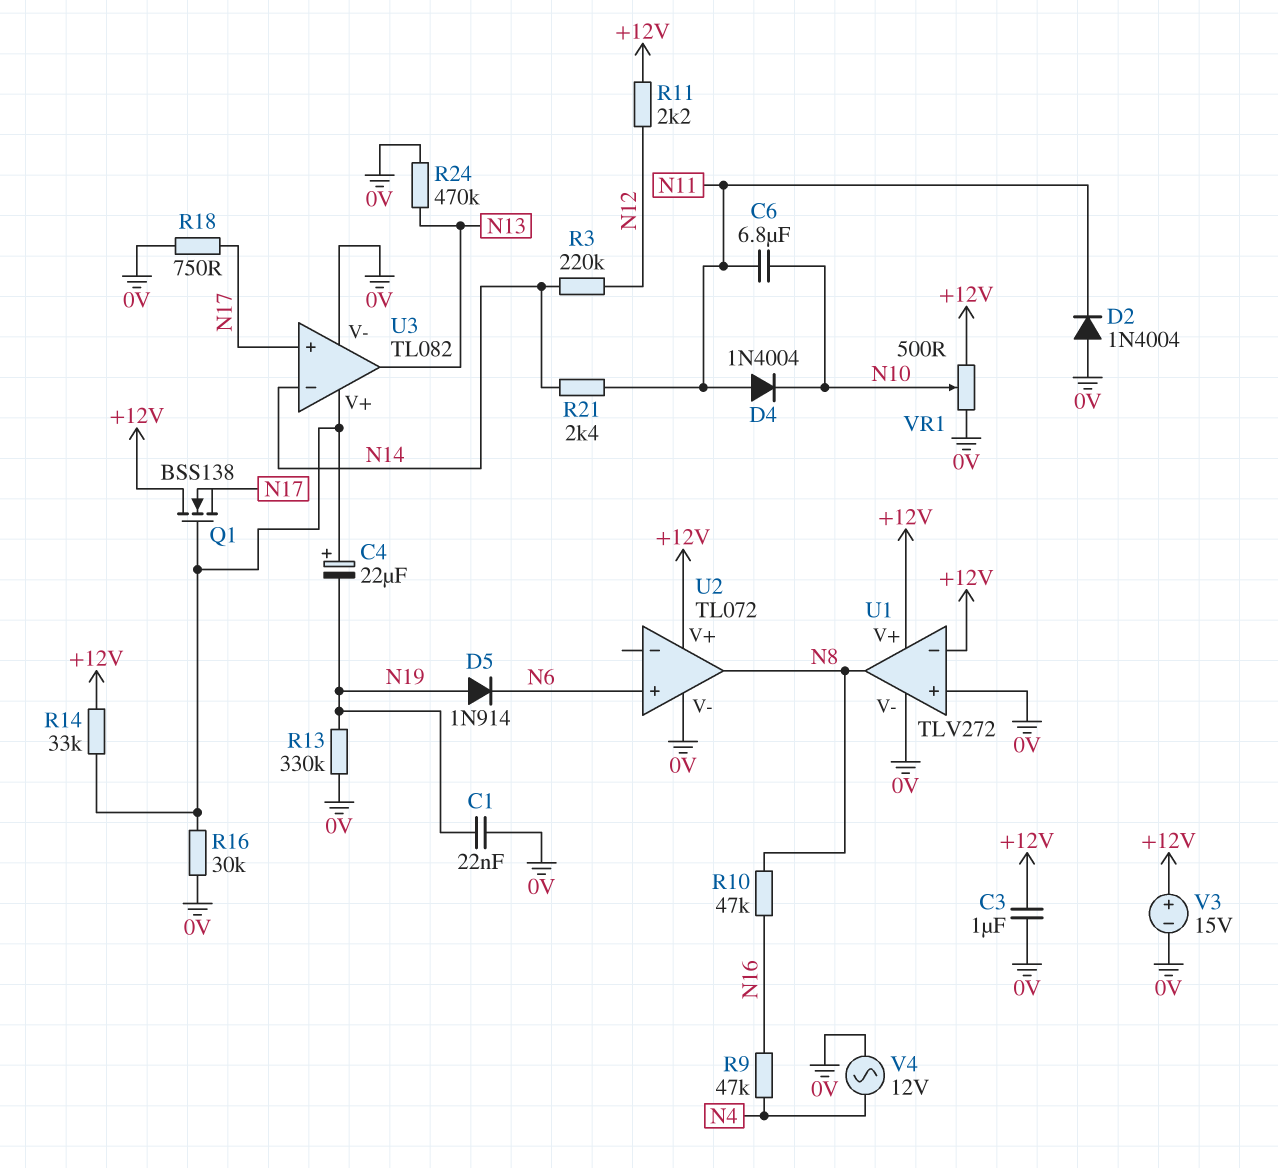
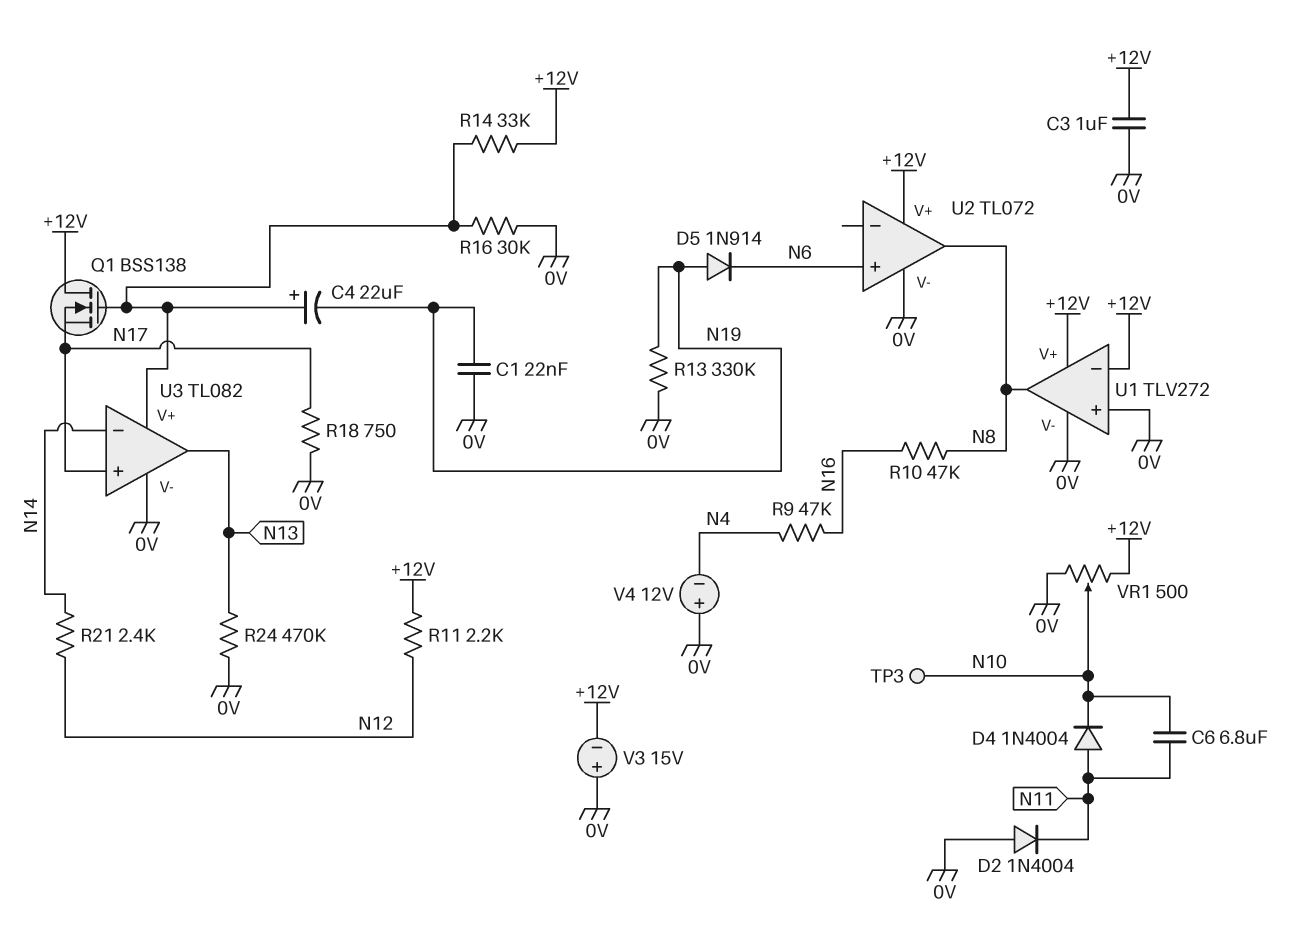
R3: 220k (N12, N14) -> none
R21: 2.4k (N11, N14) -> 2.4k (N12, N14)
TP3: none -> test point (N10)
V3: 15V (plus +12V, minus 0V) -> 15V (plus 0V, minus +12V)
V4: AC 12V (0V, N4) -> 12V (plus 0V, minus N4)

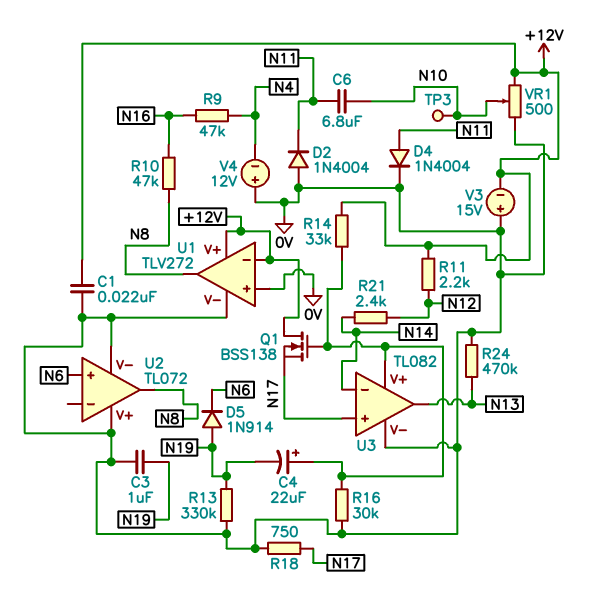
C1: 22nF (0V, N19) -> 22nF (+12V, 0V)
C3: 1uF (+12V, 0V) -> 1uF (0V, N19)
D4: diode 1N4004 (A N11, K N10) -> diode 1N4004 (A N11, K 0V)
U2 pin V+: +12V -> 0V

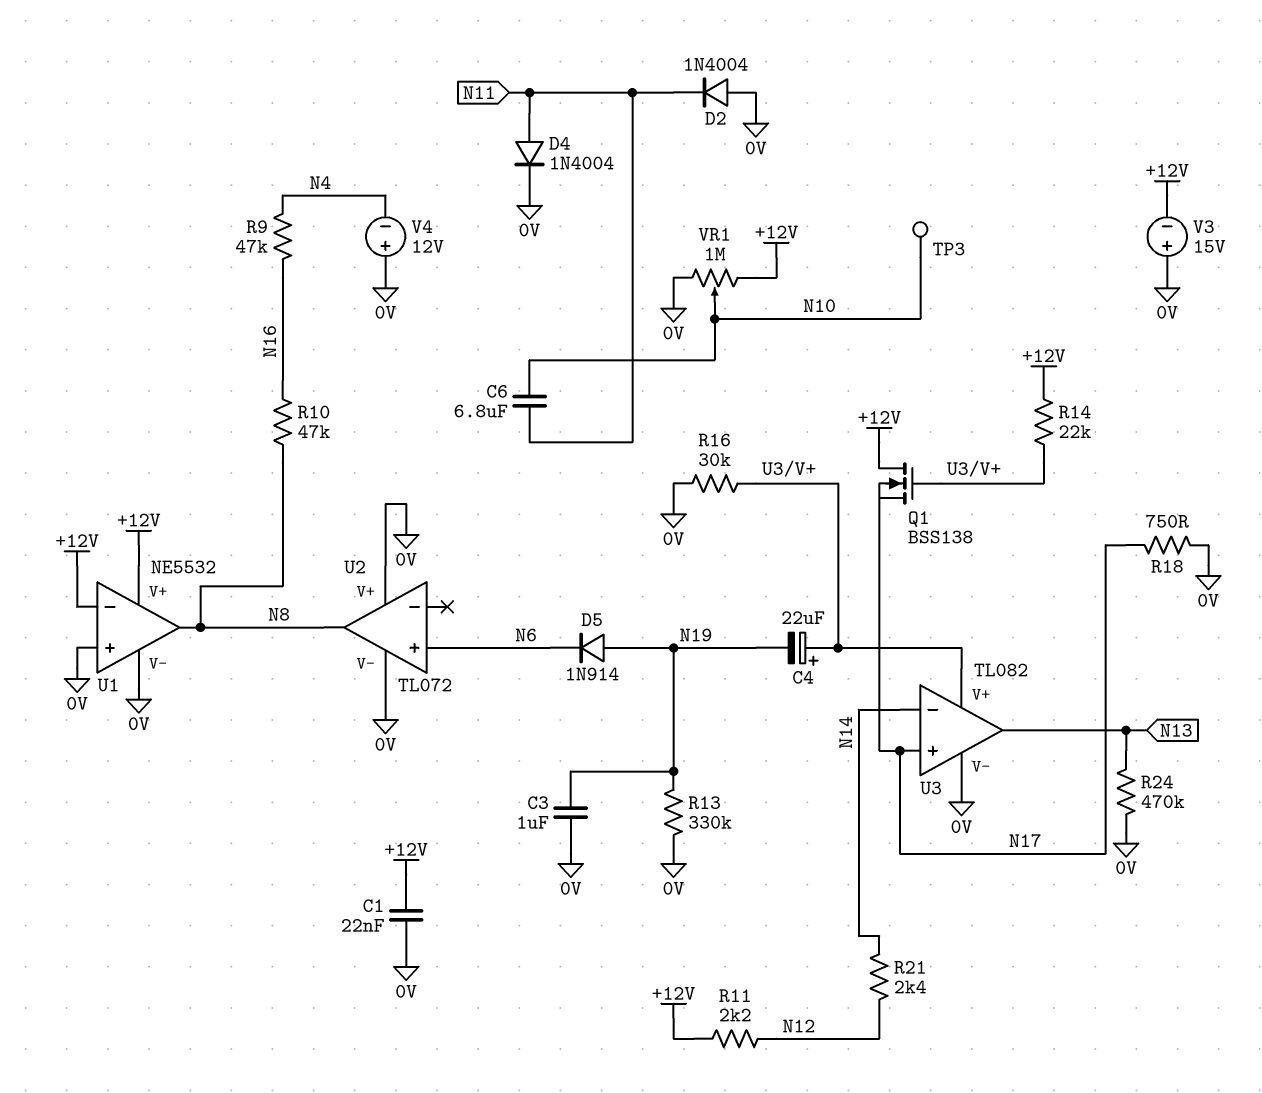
R14: 33k (+12V, U3/V+) -> 22k (+12V, U3/V+)
U1: TLV272 -> NE5532
VR1: 500 (+12V, 0V, wiper N10) -> 1M (+12V, 0V, wiper N10)

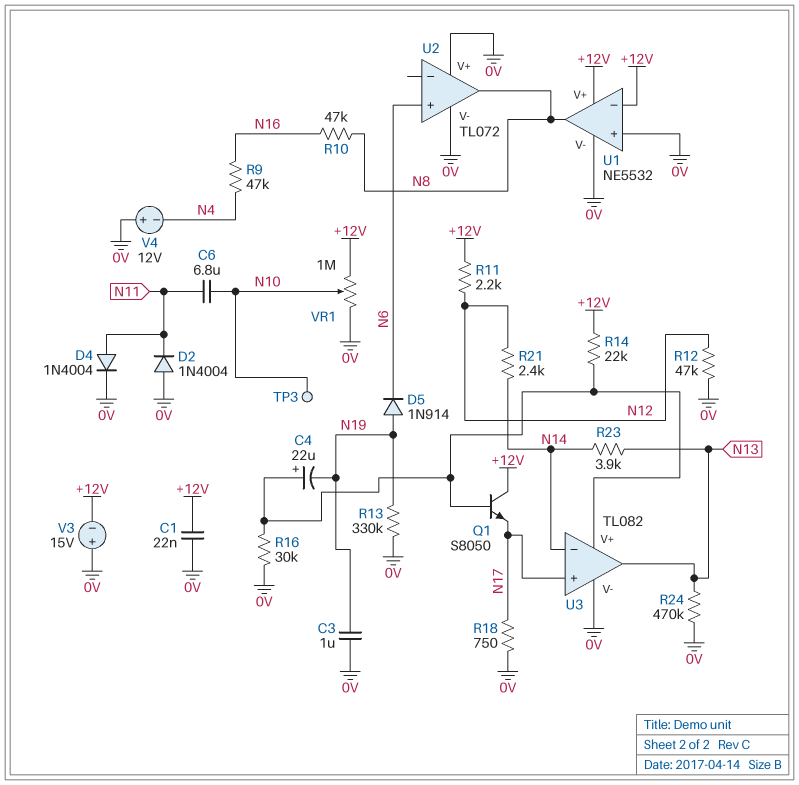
Q1: NMOS BSS138 (G U3/V+, D +12V, S N17) -> NPN S8050 (B U3/V+, C +12V, E N17)
R12: none -> 47k (0V, N12)
R23: none -> 3.9k (N13, N14)

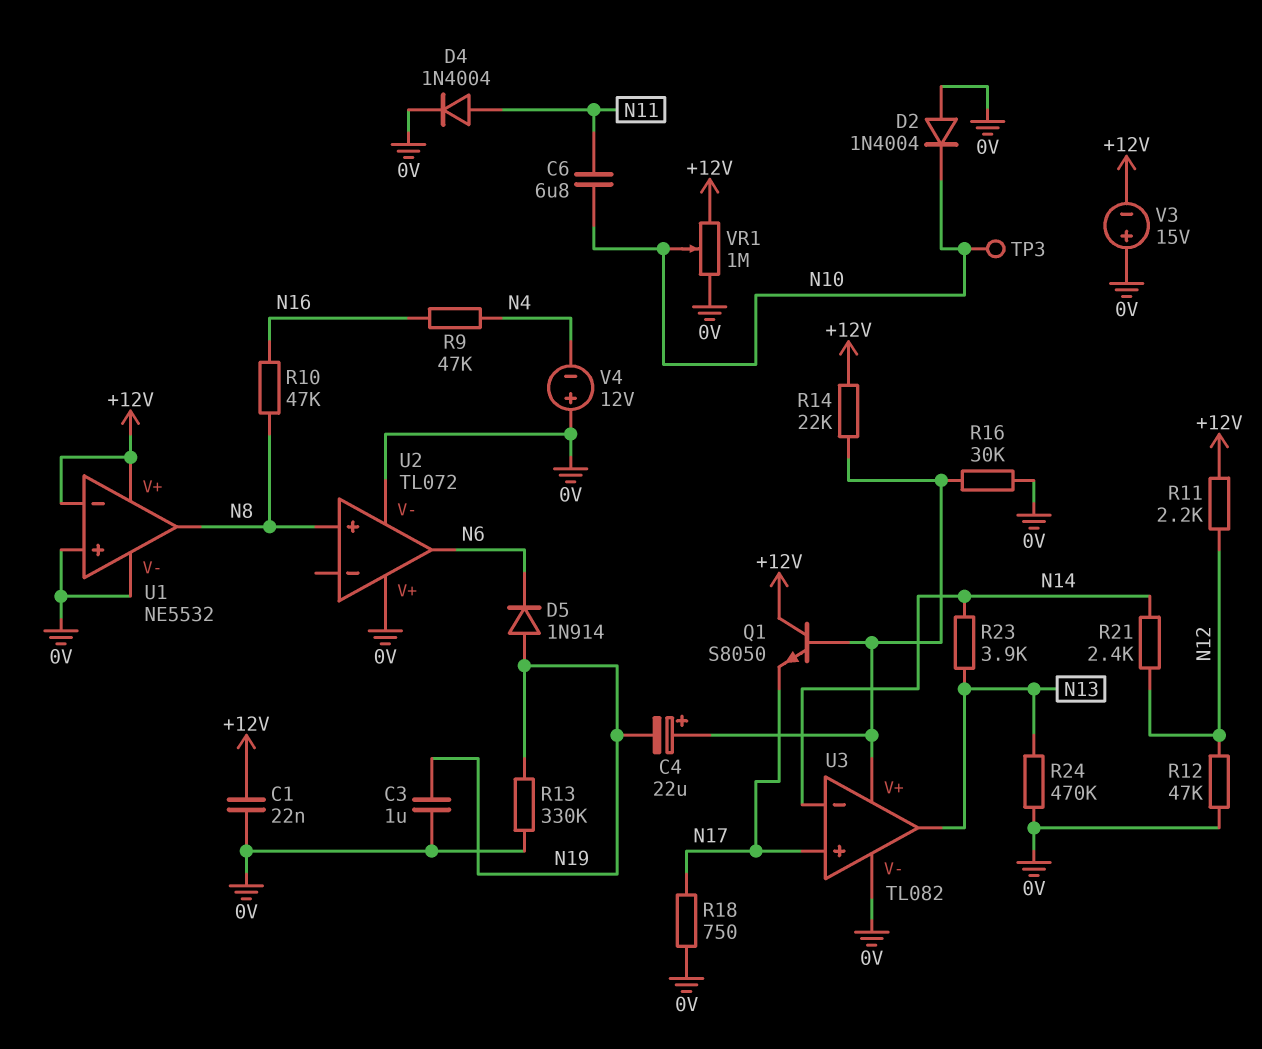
D2: diode 1N4004 (A 0V, K N11) -> diode 1N4004 (A 0V, K N10)
U2 pin in+: N6 -> N8
U2 pin out: N8 -> N6

